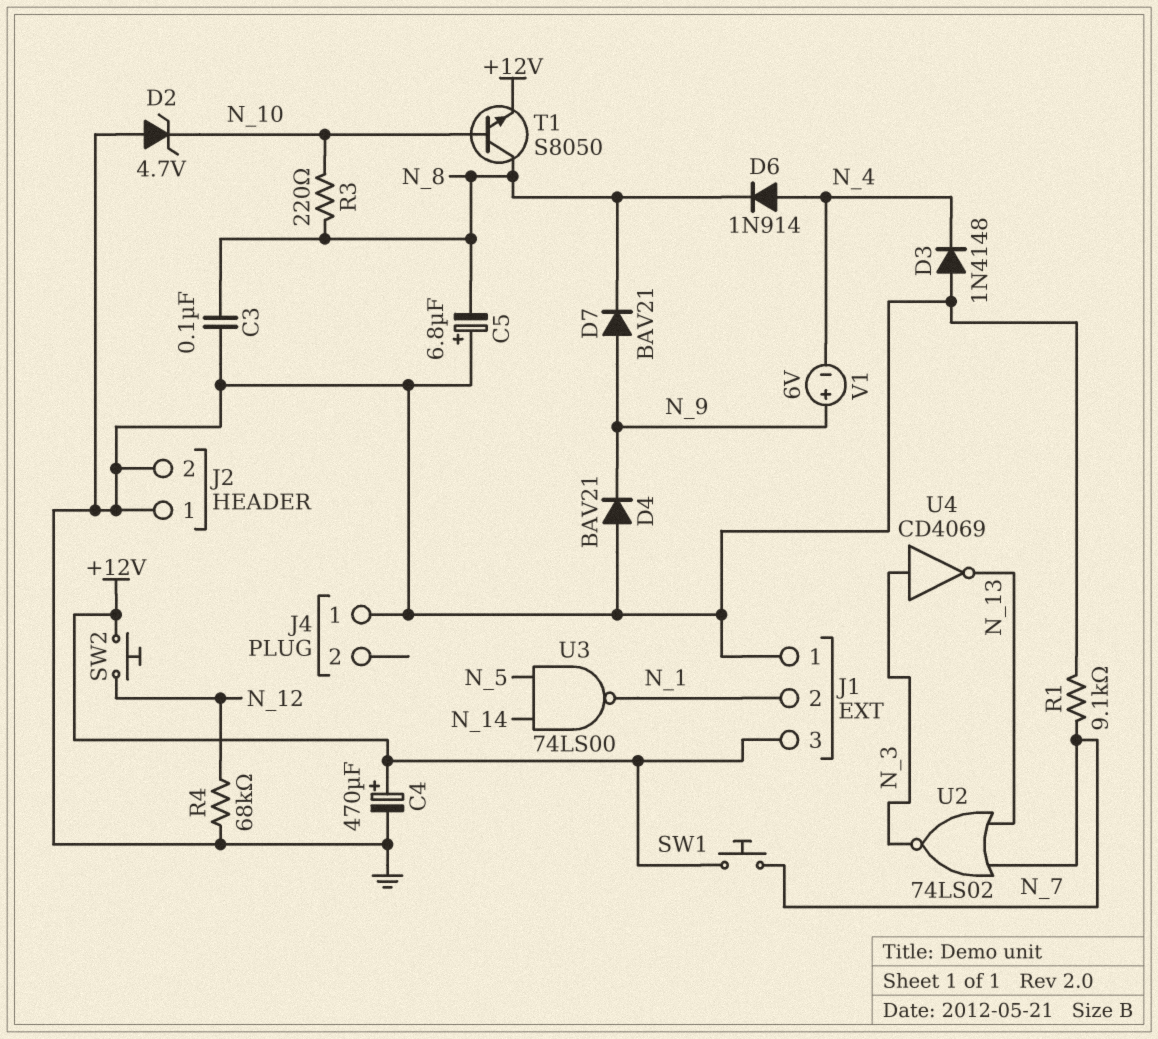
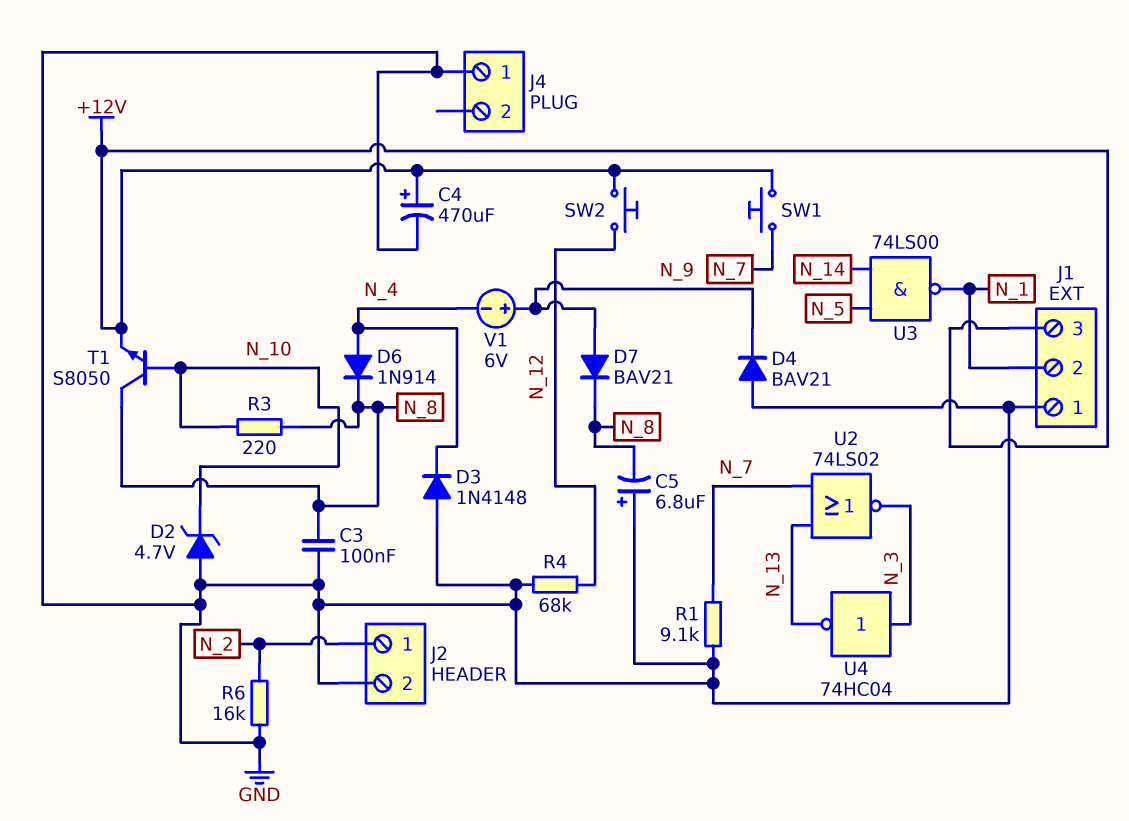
J2 pin 1: GND -> N_2
R6: none -> 16k (GND, N_2)
U4: NOT CD4069 (in N_3, out N_13) -> NOT 74HC04 (in N_3, out N_13)

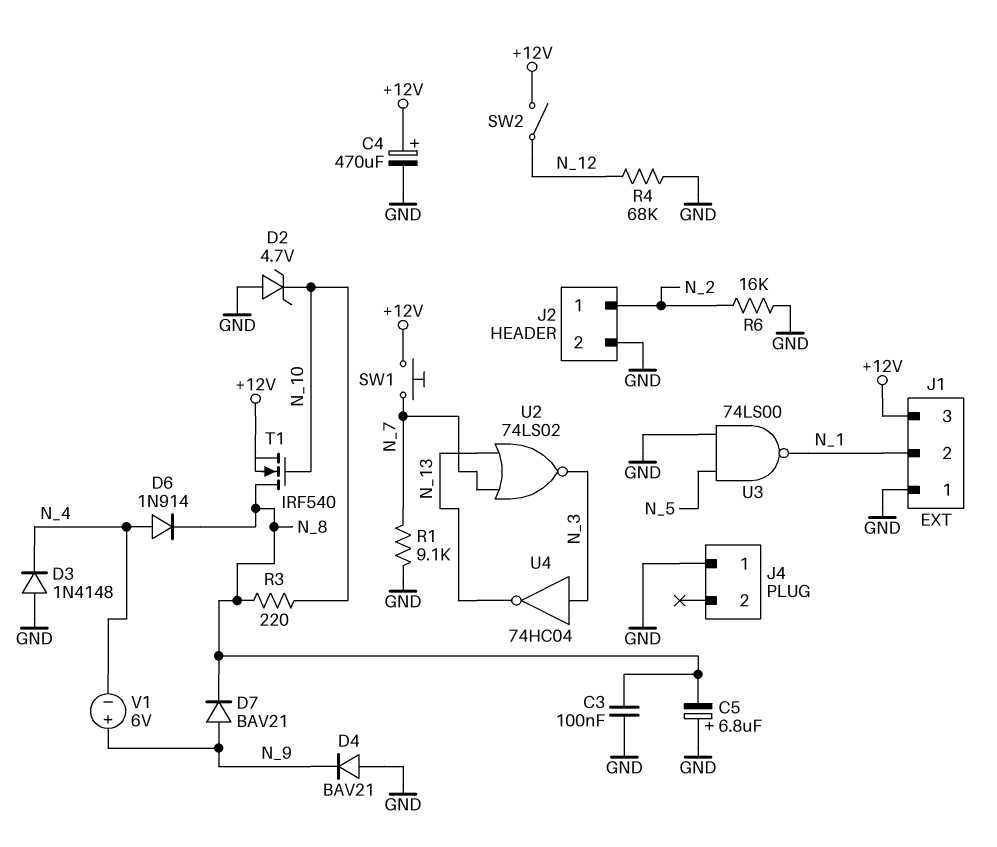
SW2: button (+12V, N_12) -> switch (+12V, N_12)
T1: NPN S8050 (B N_10, C N_8, E +12V) -> NMOS IRF540 (G N_10, D N_8, S +12V)
U3: NAND 74LS00 (in N_5, in N_14, out N_1) -> NAND 74LS00 (in GND, in N_5, out N_1)

